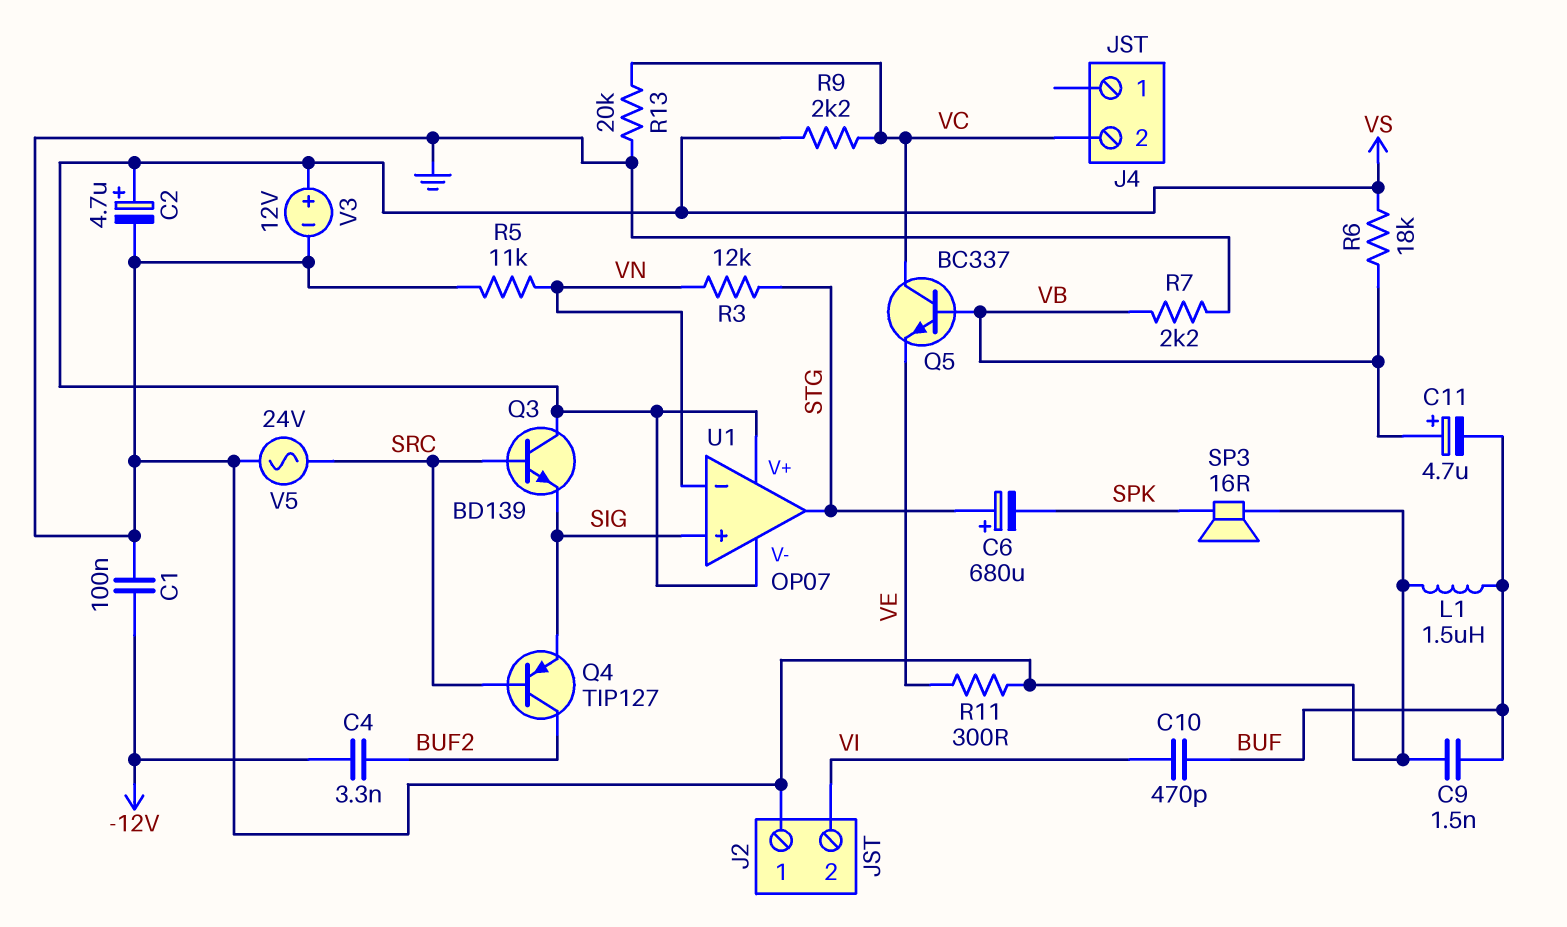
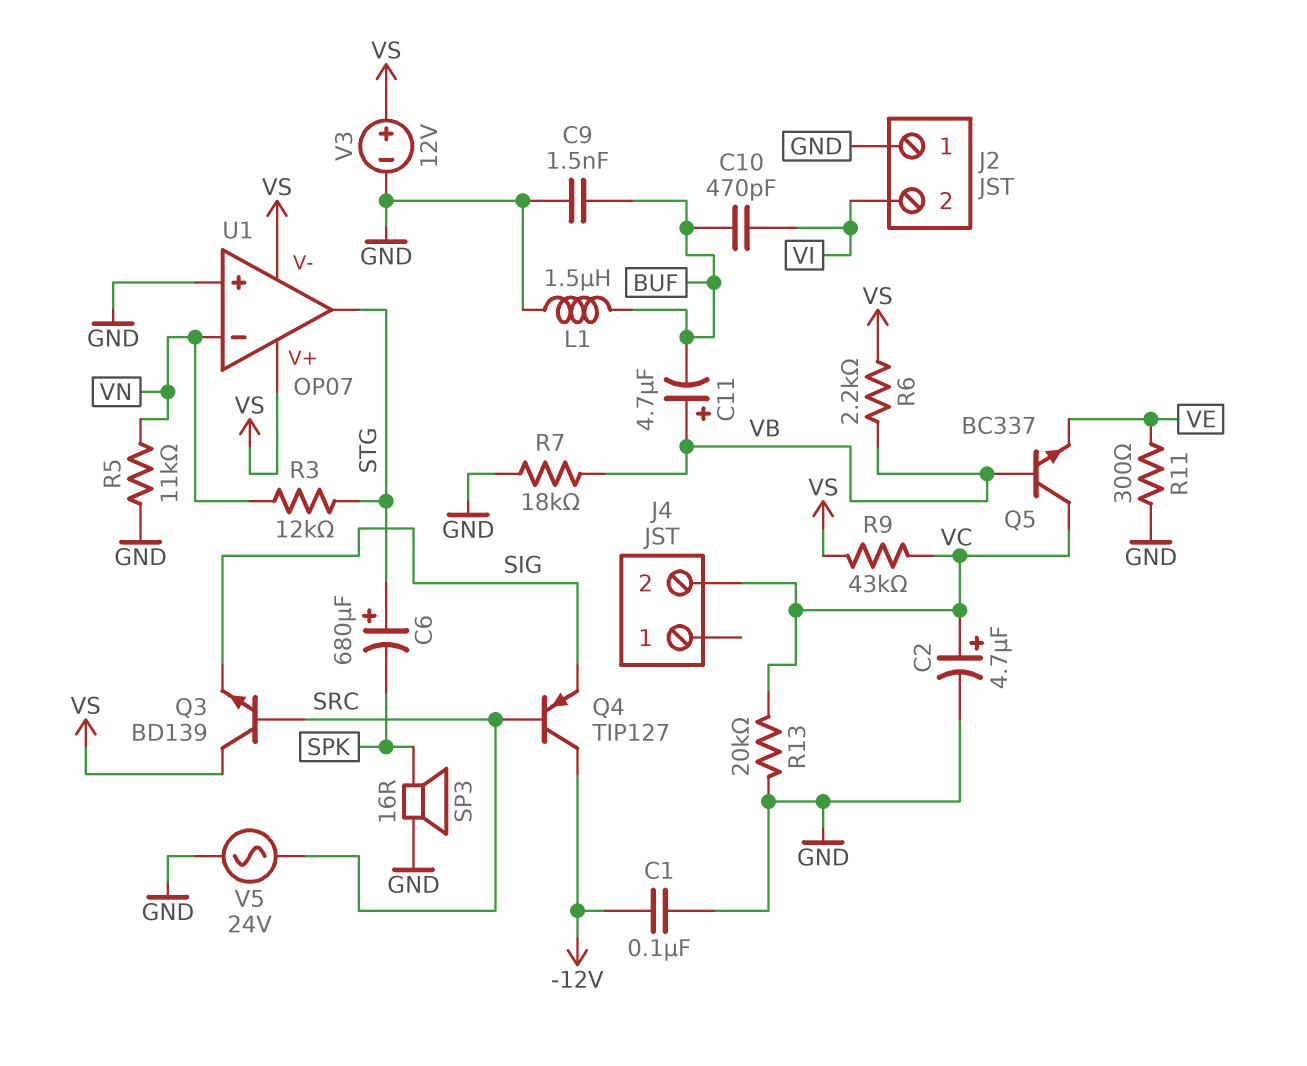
C2: 4.7uF (plus VS, minus GND) -> 4.7uF (plus VC, minus GND)
C4: 3.3nF (-12V, BUF2) -> none
Q4: PNP TIP127 (B SRC, C BUF2, E SIG) -> PNP TIP127 (B SRC, C -12V, E SIG)
R6: 18k (VB, VS) -> 2.2k (VB, VS)
R7: 2.2k (GND, VB) -> 18k (GND, VB)
R9: 2.2k (VC, VS) -> 43k (VC, VS)
U1 pin in+: SIG -> GND

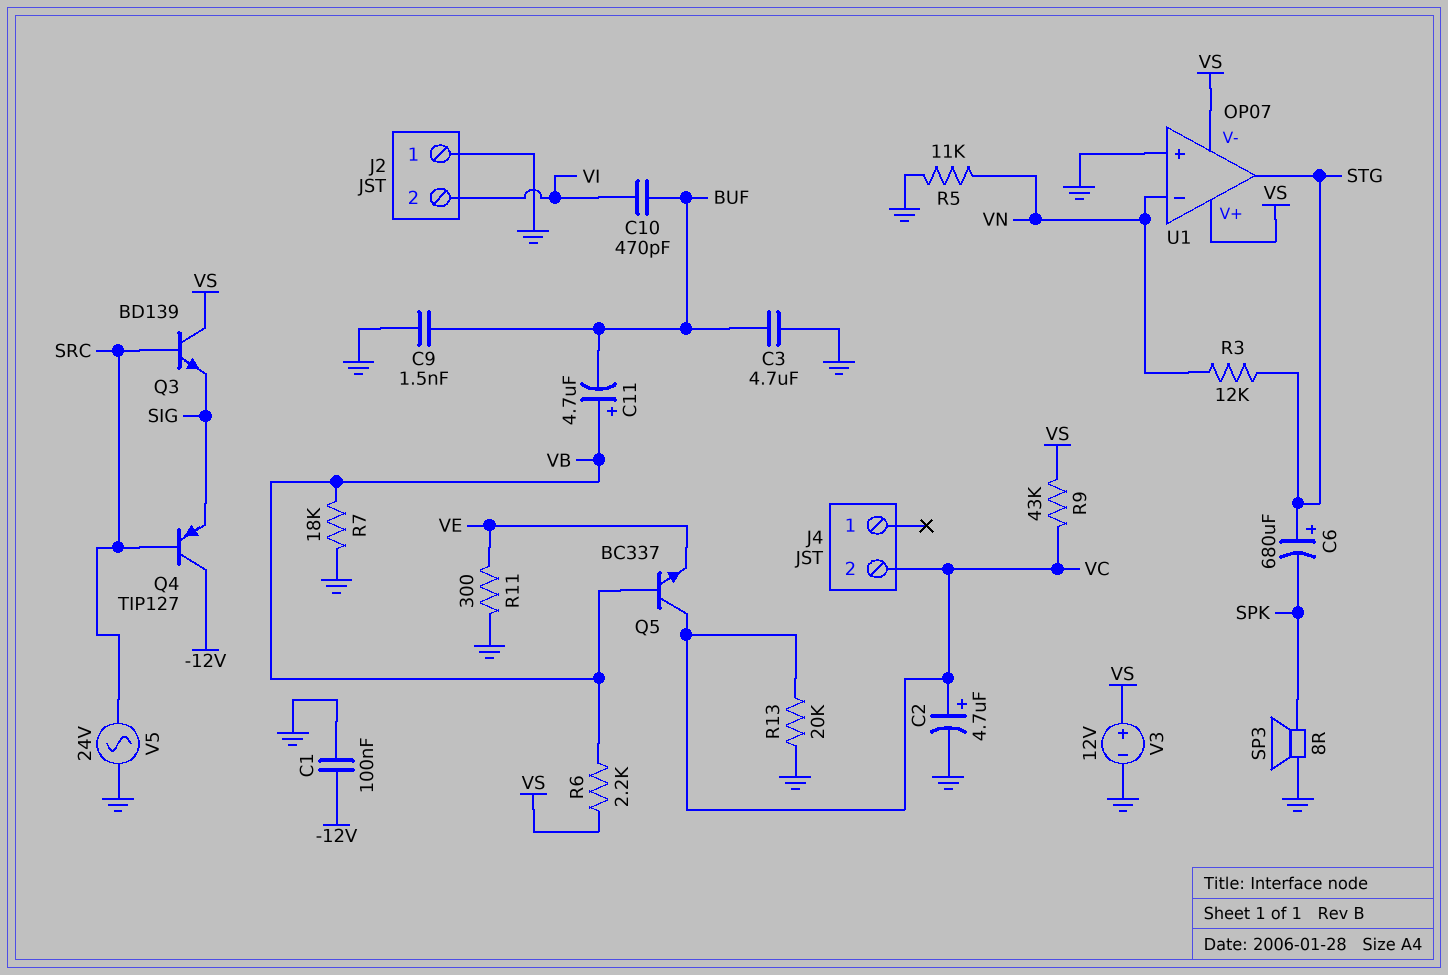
C3: none -> 4.7uF (BUF, GND)
L1: 1.5uH (BUF, GND) -> none
SP3: speaker 16R (GND, SPK) -> speaker 8R (GND, SPK)

